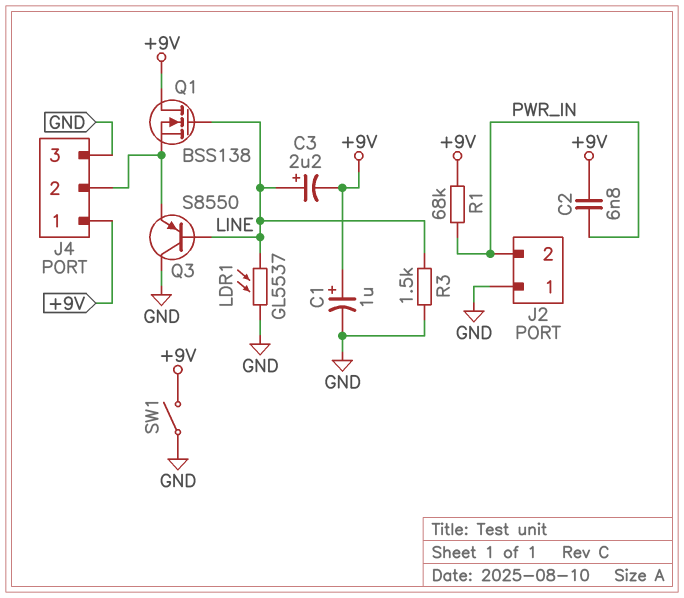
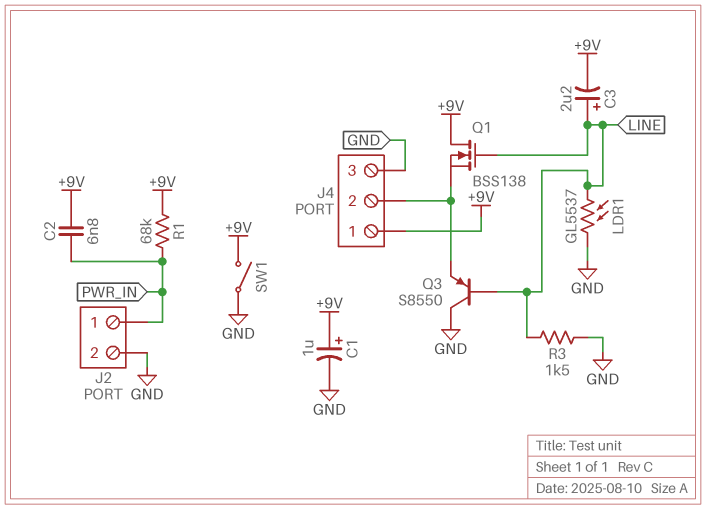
J2 pin 1: GND -> PWR_IN
J2 pin 2: PWR_IN -> GND

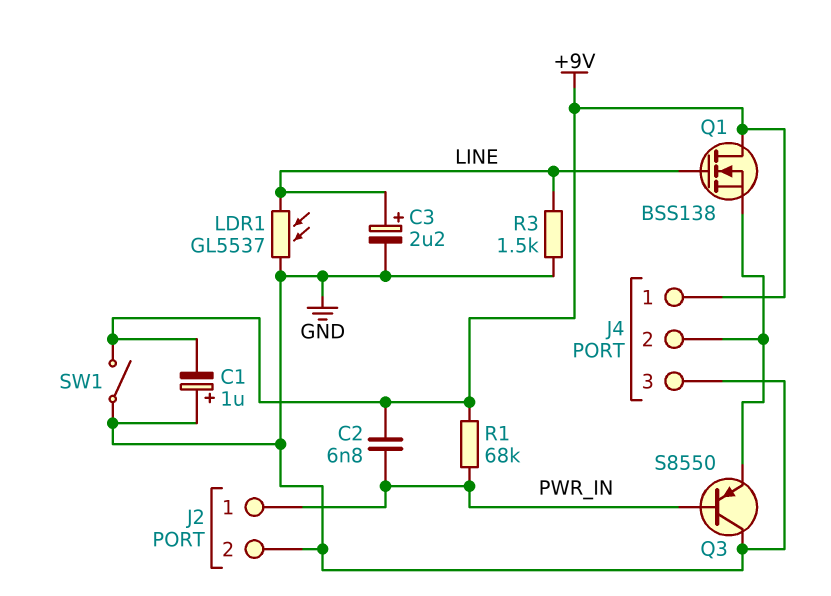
C1: 1uF (plus +9V, minus GND) -> 1uF (plus GND, minus +9V)
C3: 2.2uF (plus LINE, minus +9V) -> 2.2uF (plus LINE, minus GND)
Q3: PNP S8550 (B LINE, C GND, E J4/2) -> PNP S8550 (B PWR_IN, C GND, E J4/2)

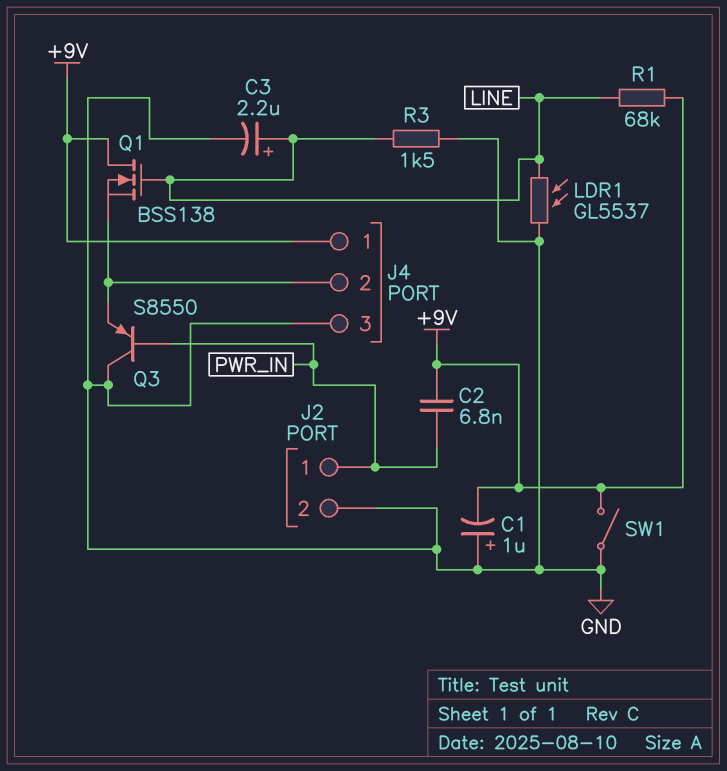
R1: 68k (+9V, PWR_IN) -> 68k (+9V, LINE)

